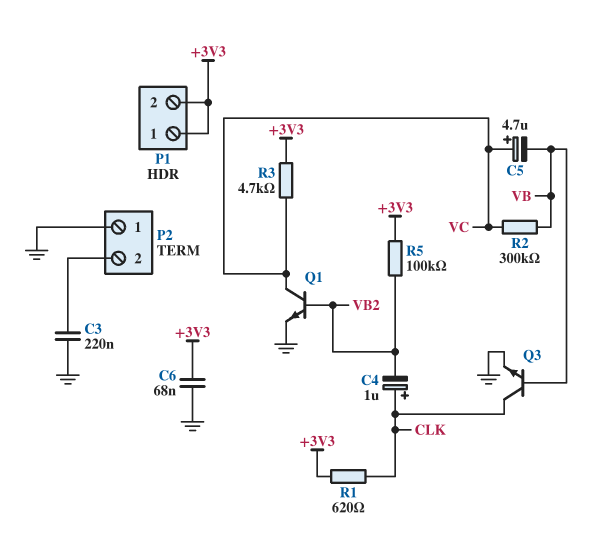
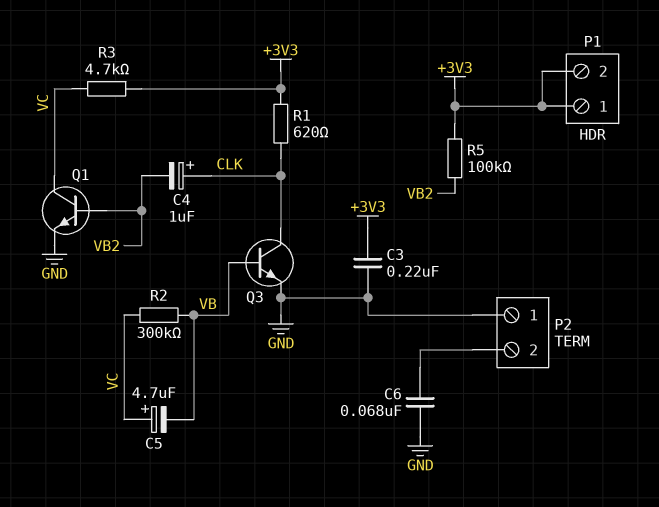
C3: 220nF (GND, P2/2) -> 220nF (+3V3, GND)
C6: 68nF (+3V3, GND) -> 68nF (GND, P2/2)

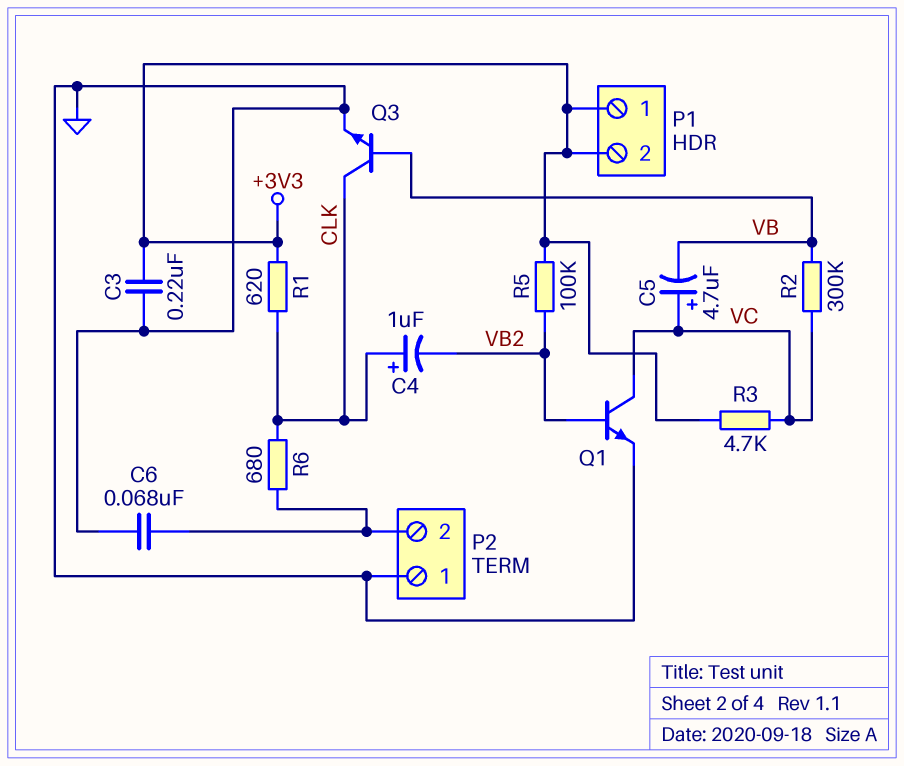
R6: none -> 680 (CLK, P2/2)

